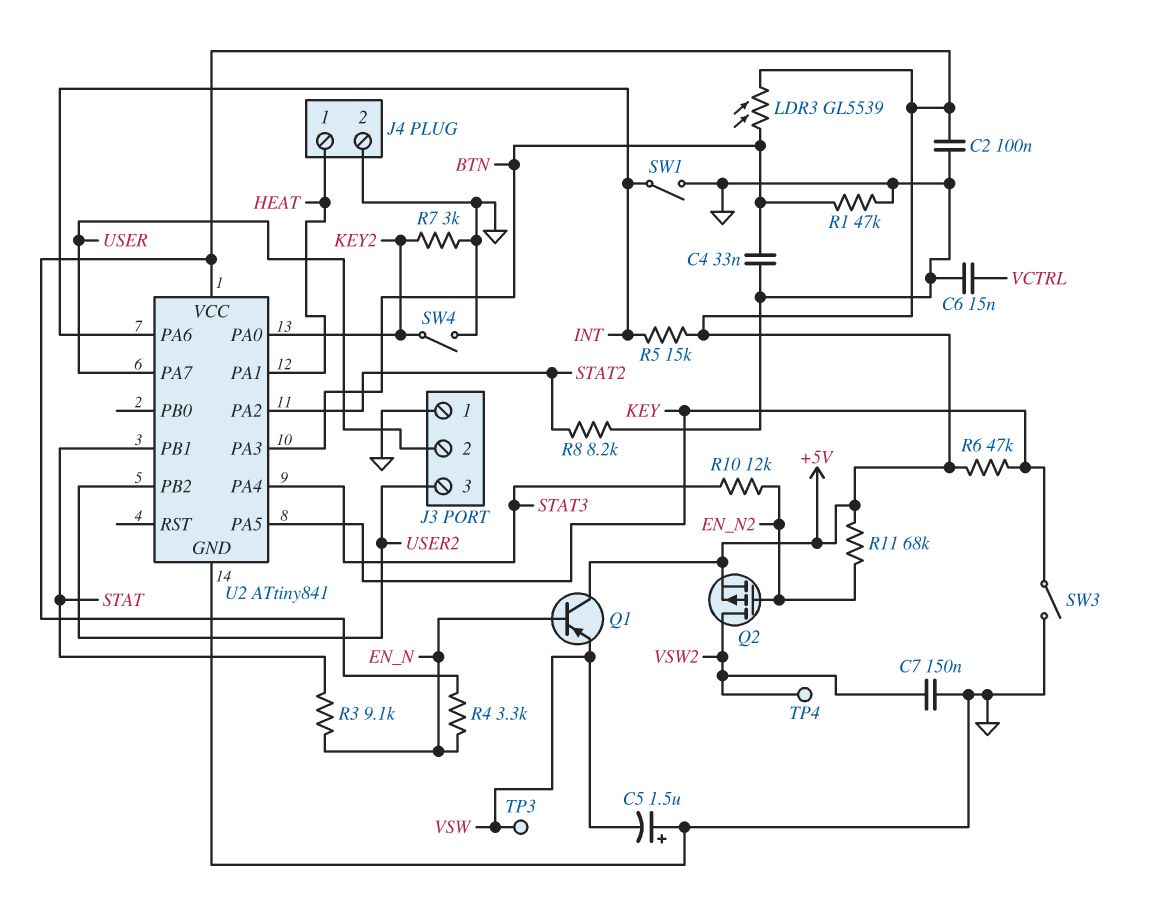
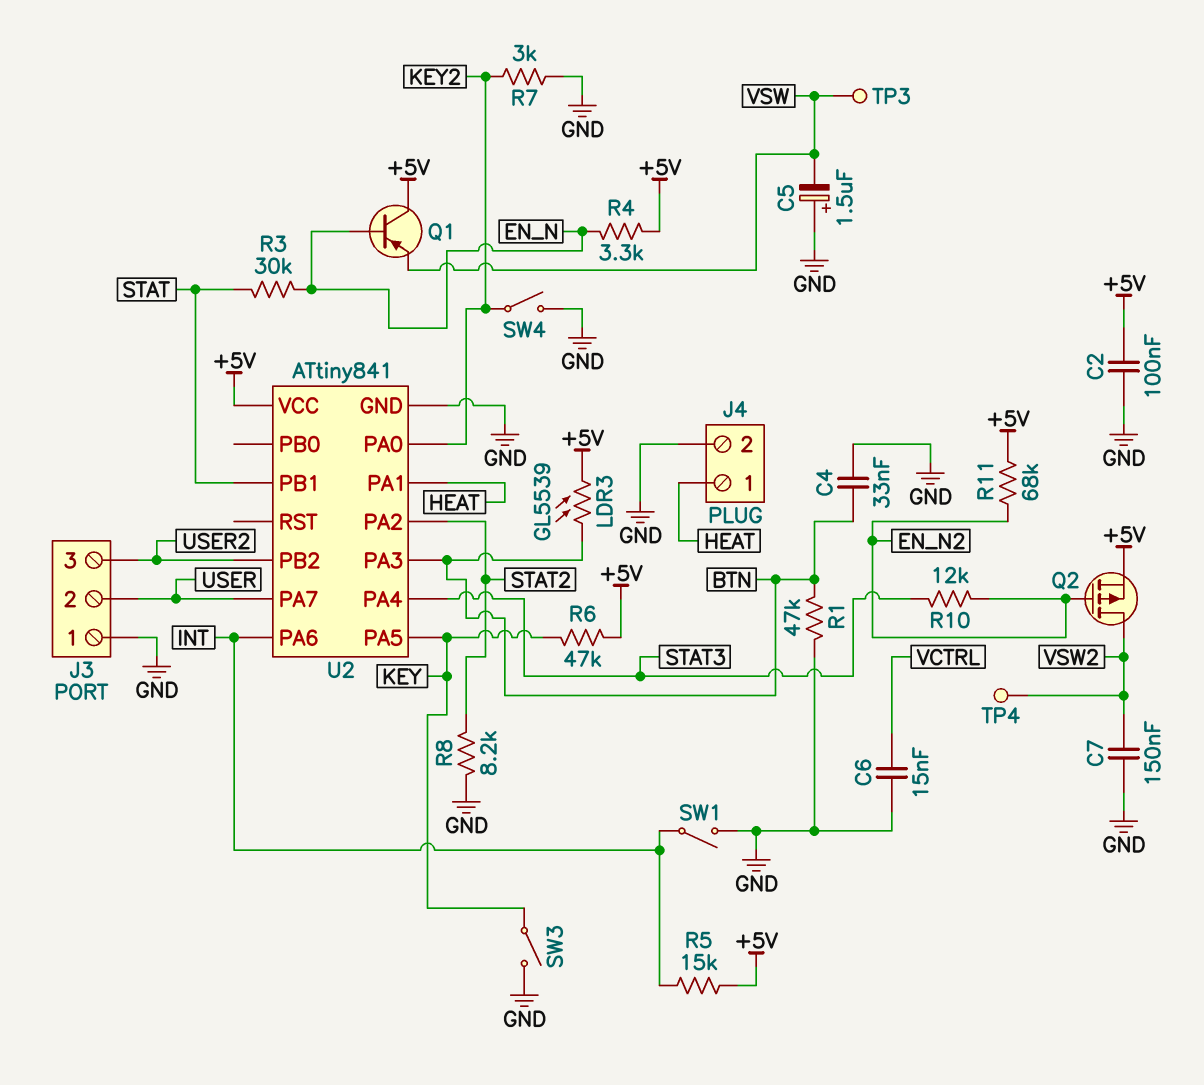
R3: 9.1k (EN_N, STAT) -> 30k (EN_N, STAT)

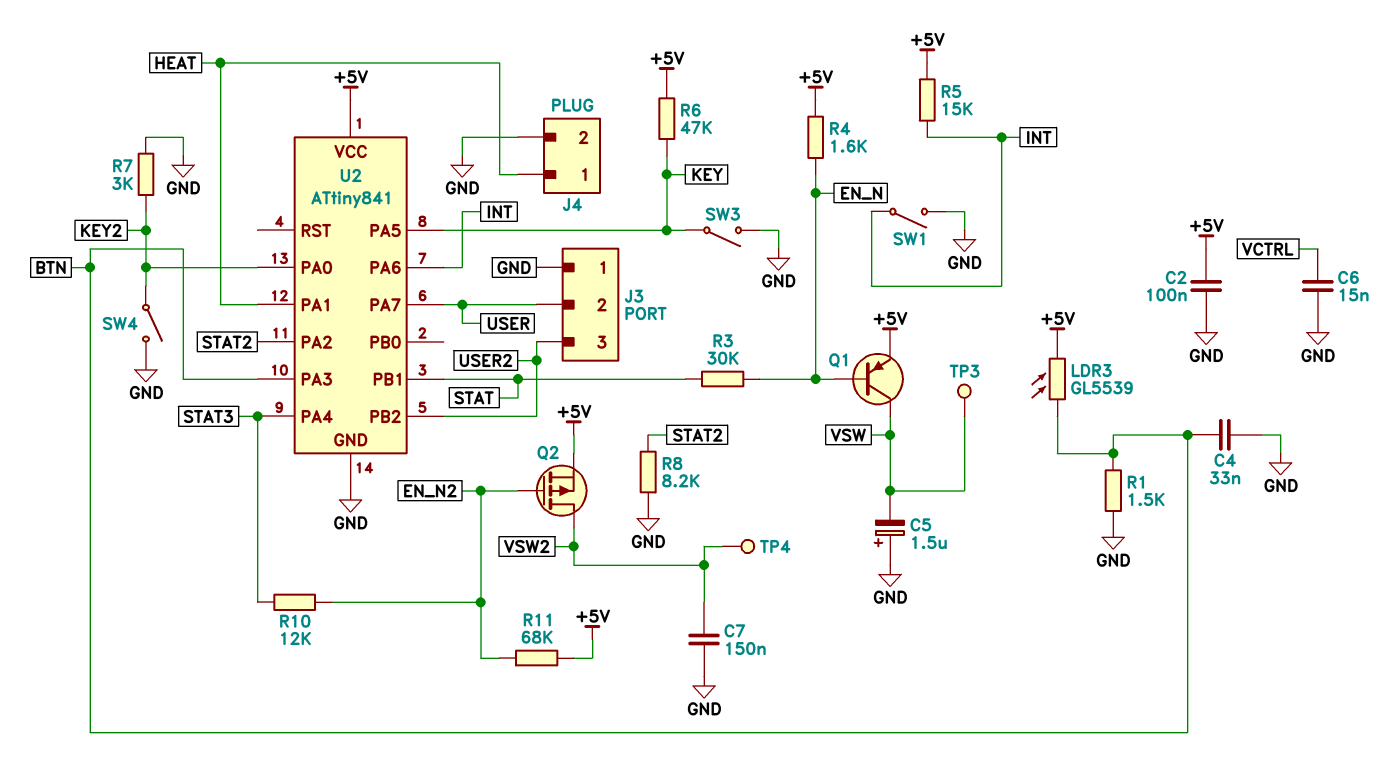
Q1: PNP (B EN_N, C +5V, E VSW) -> PNP (B EN_N, C VSW, E +5V)
R1: 47k (BTN, GND) -> 1.5k (BTN, GND)
R4: 3.3k (+5V, EN_N) -> 1.6k (+5V, EN_N)

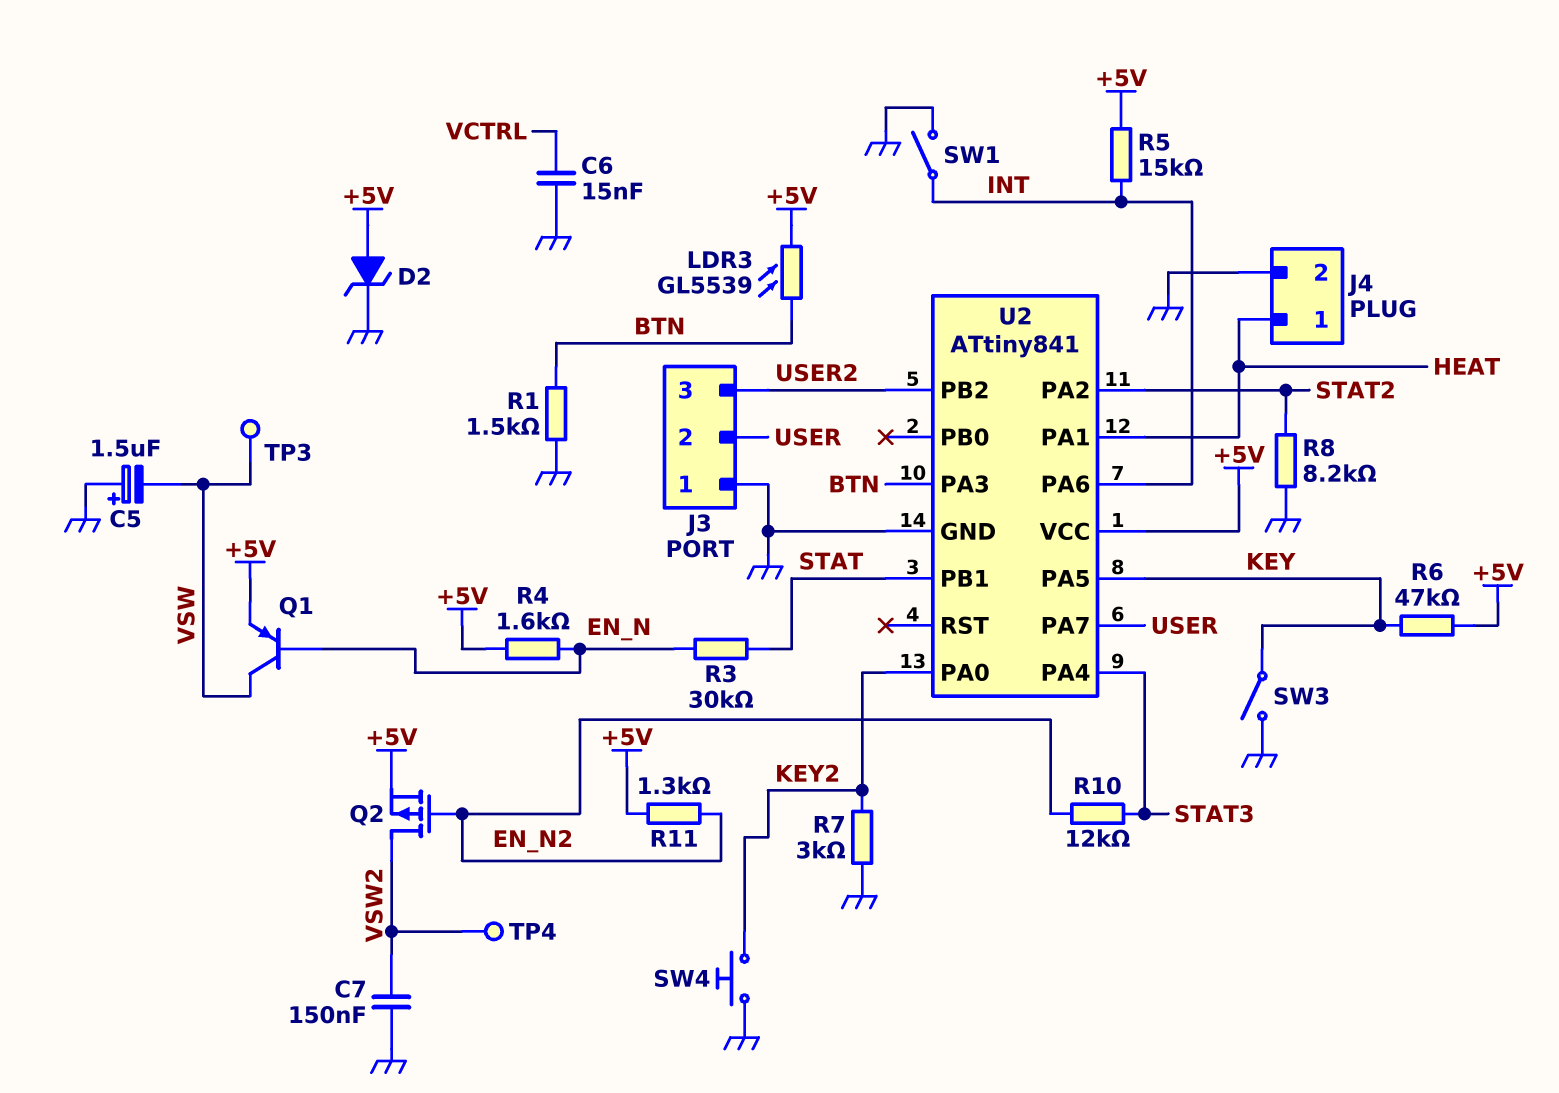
C2: 100nF (+5V, GND) -> none
C4: 33nF (BTN, GND) -> none
D2: none -> zener (A +5V, K GND)
R11: 68k (+5V, EN_N2) -> 1.3k (+5V, EN_N2)
SW4: switch (GND, KEY2) -> button (GND, KEY2)

